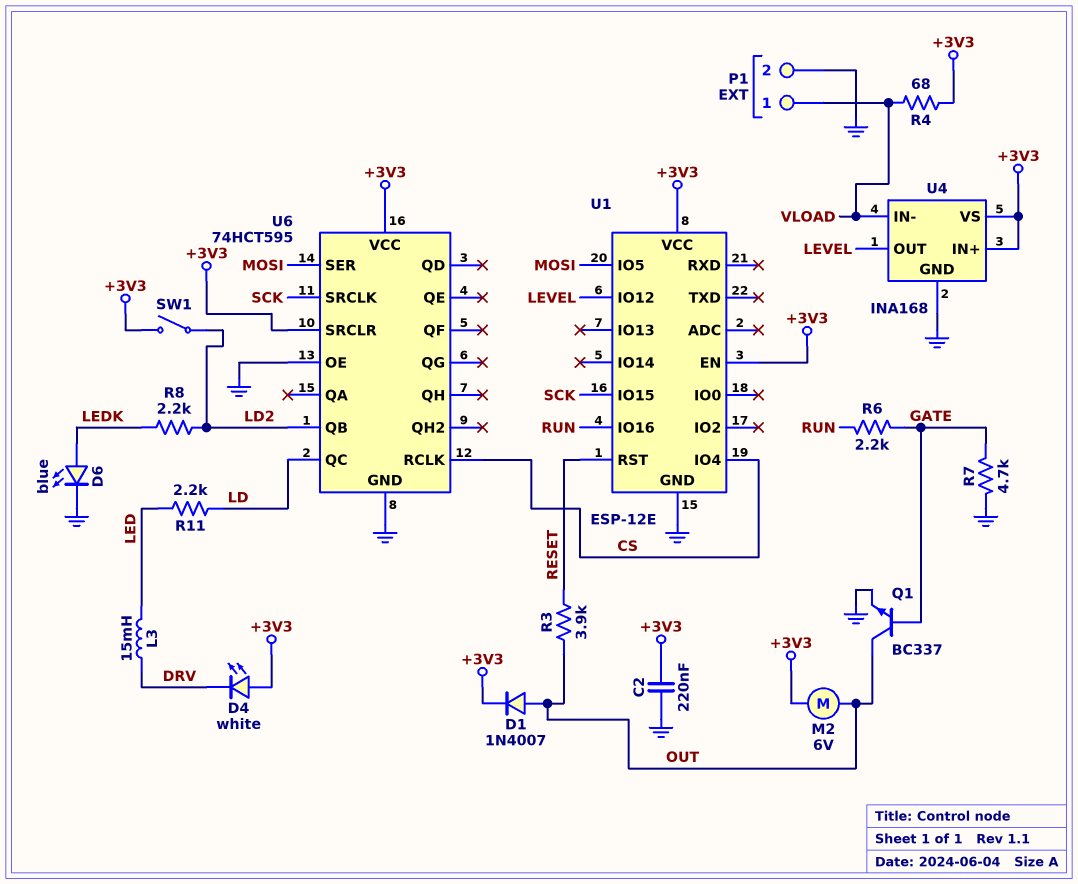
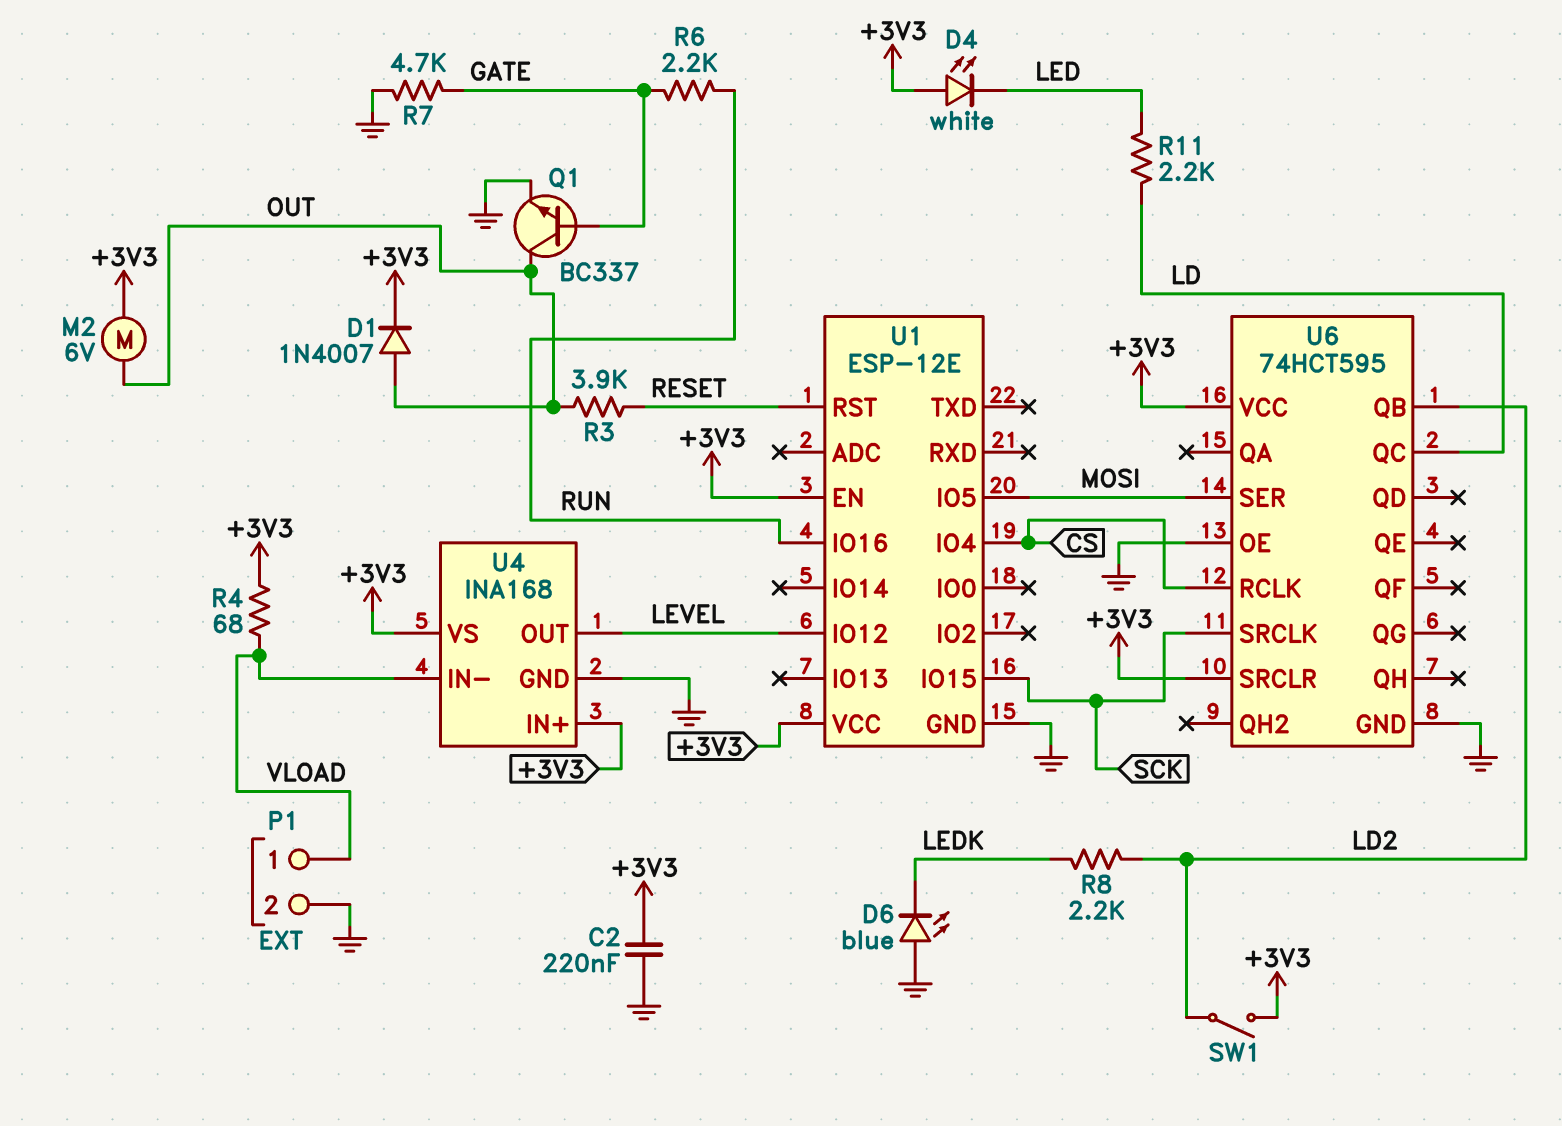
D4: LED white (A +3V3, K DRV) -> LED white (A +3V3, K LED)
D6: LED blue (A LEDK, K GND) -> LED blue (A GND, K LEDK)
L3: 15mH (DRV, LED) -> none

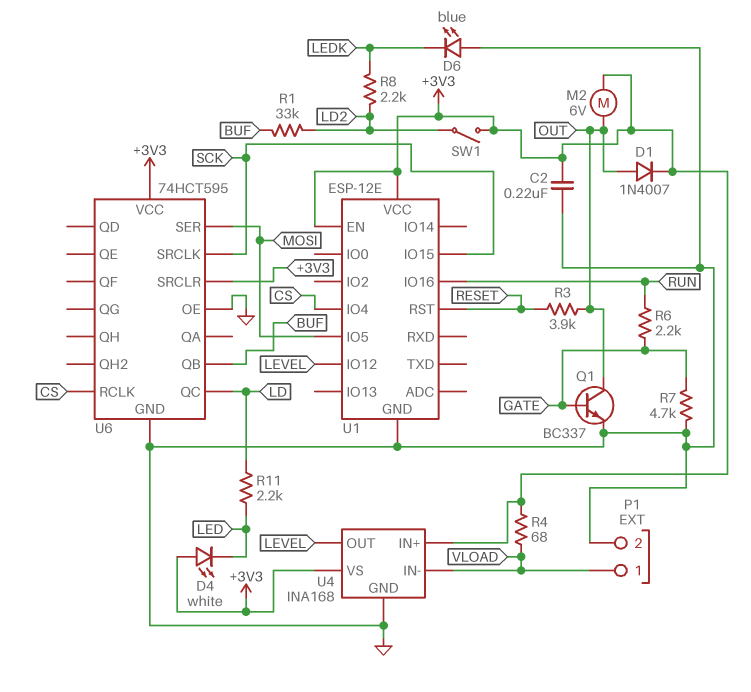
R1: none -> 33k (BUF, LD2)
U6 pin QB: LD2 -> BUF

